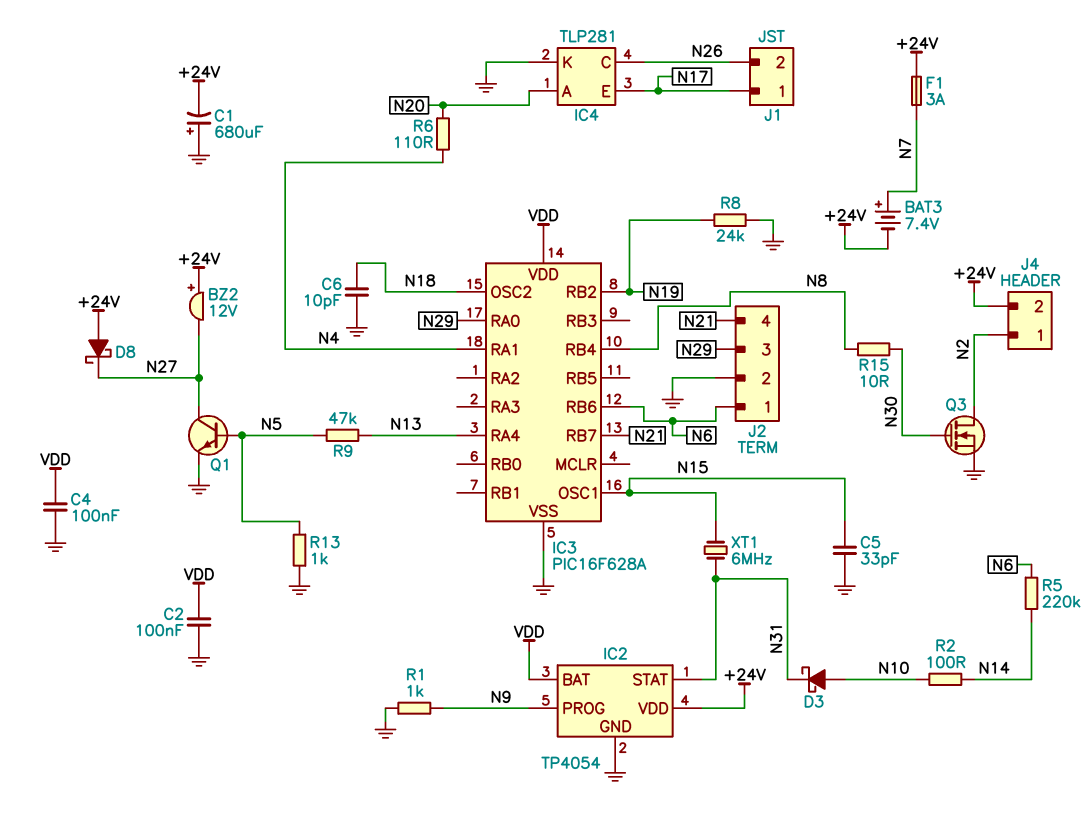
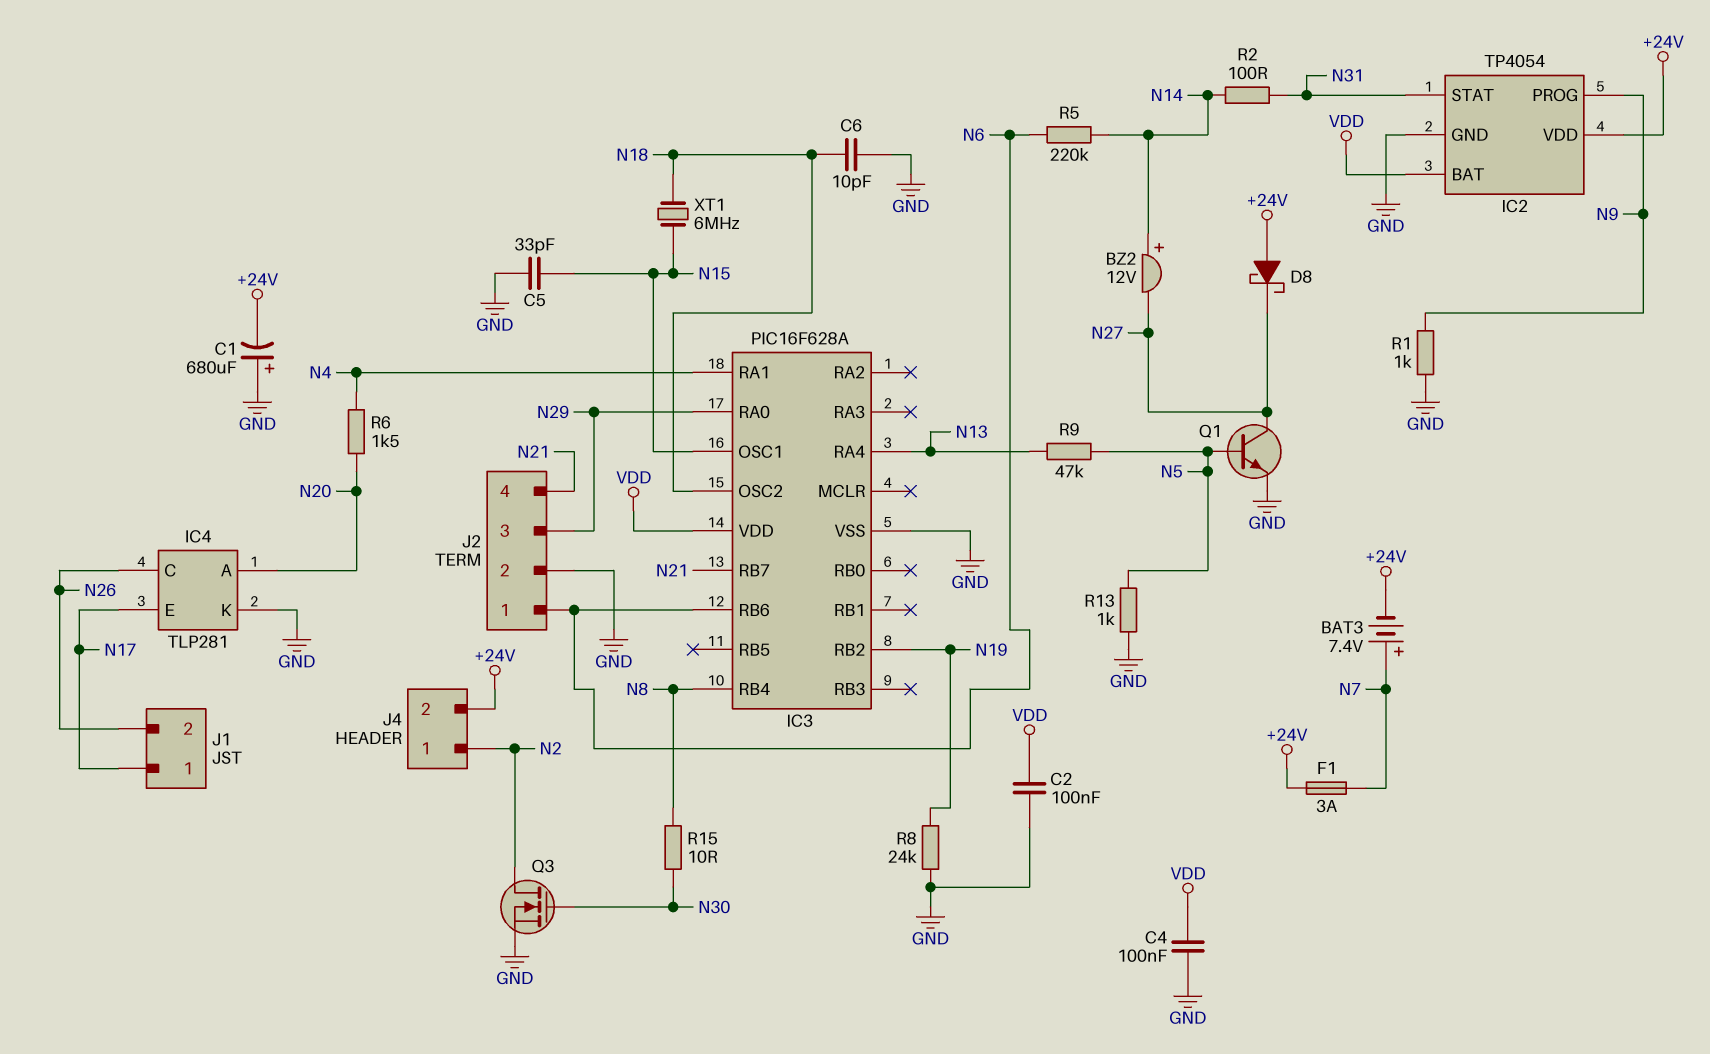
BZ2: buzzer 12V (plus +24V, minus N27) -> buzzer 12V (plus N14, minus N27)
D3: schottky (A N10, K N31) -> none
R2: 100 (N10, N14) -> 100 (N14, N31)
R6: 110 (N4, N20) -> 1.5k (N4, N20)
XT1: 6MHz (N15, N31) -> 6MHz (N15, N18)

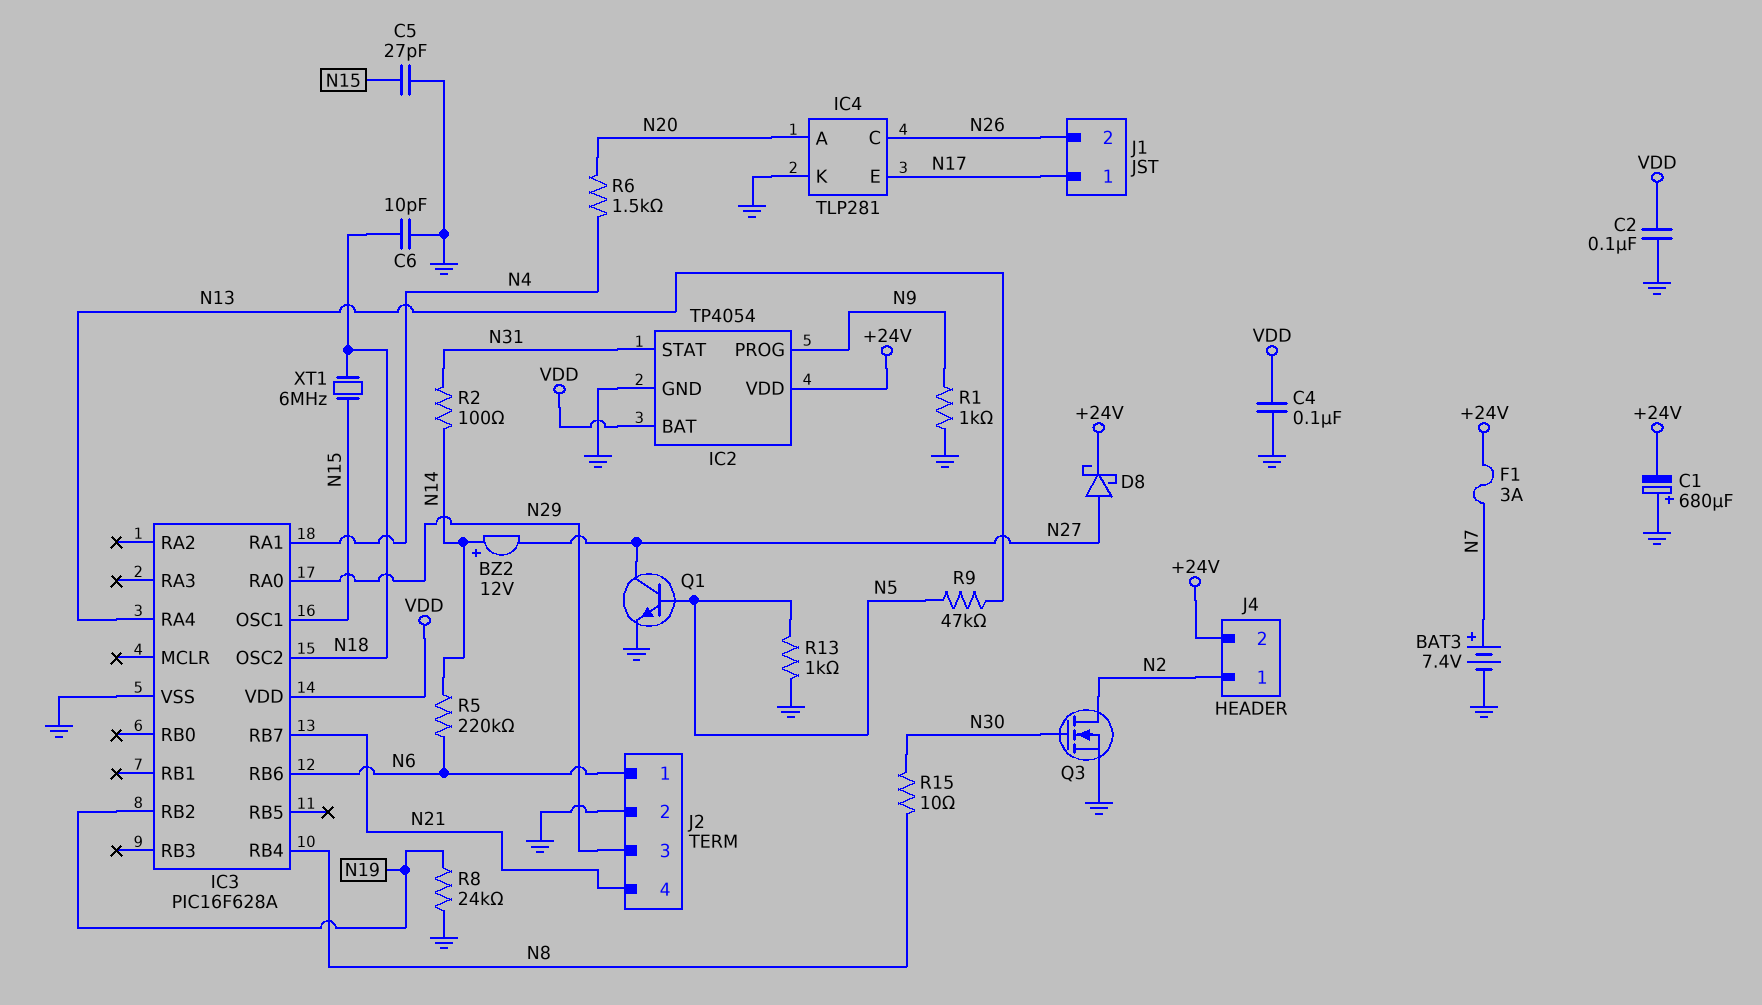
BAT3: 7.4V (plus N7, minus +24V) -> 7.4V (plus N7, minus GND)
C5: 33pF (GND, N15) -> 27pF (GND, N15)
D8: schottky (A +24V, K N27) -> schottky (A N27, K +24V)

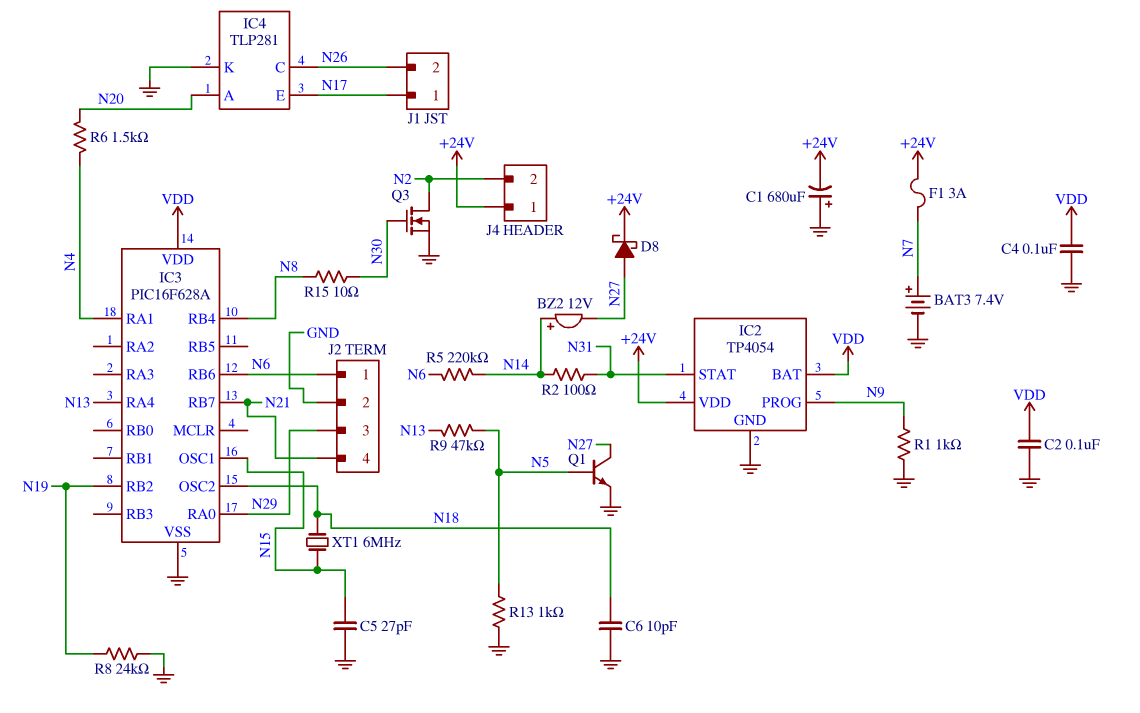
J4 pin 1: N2 -> +24V
J4 pin 2: +24V -> N2

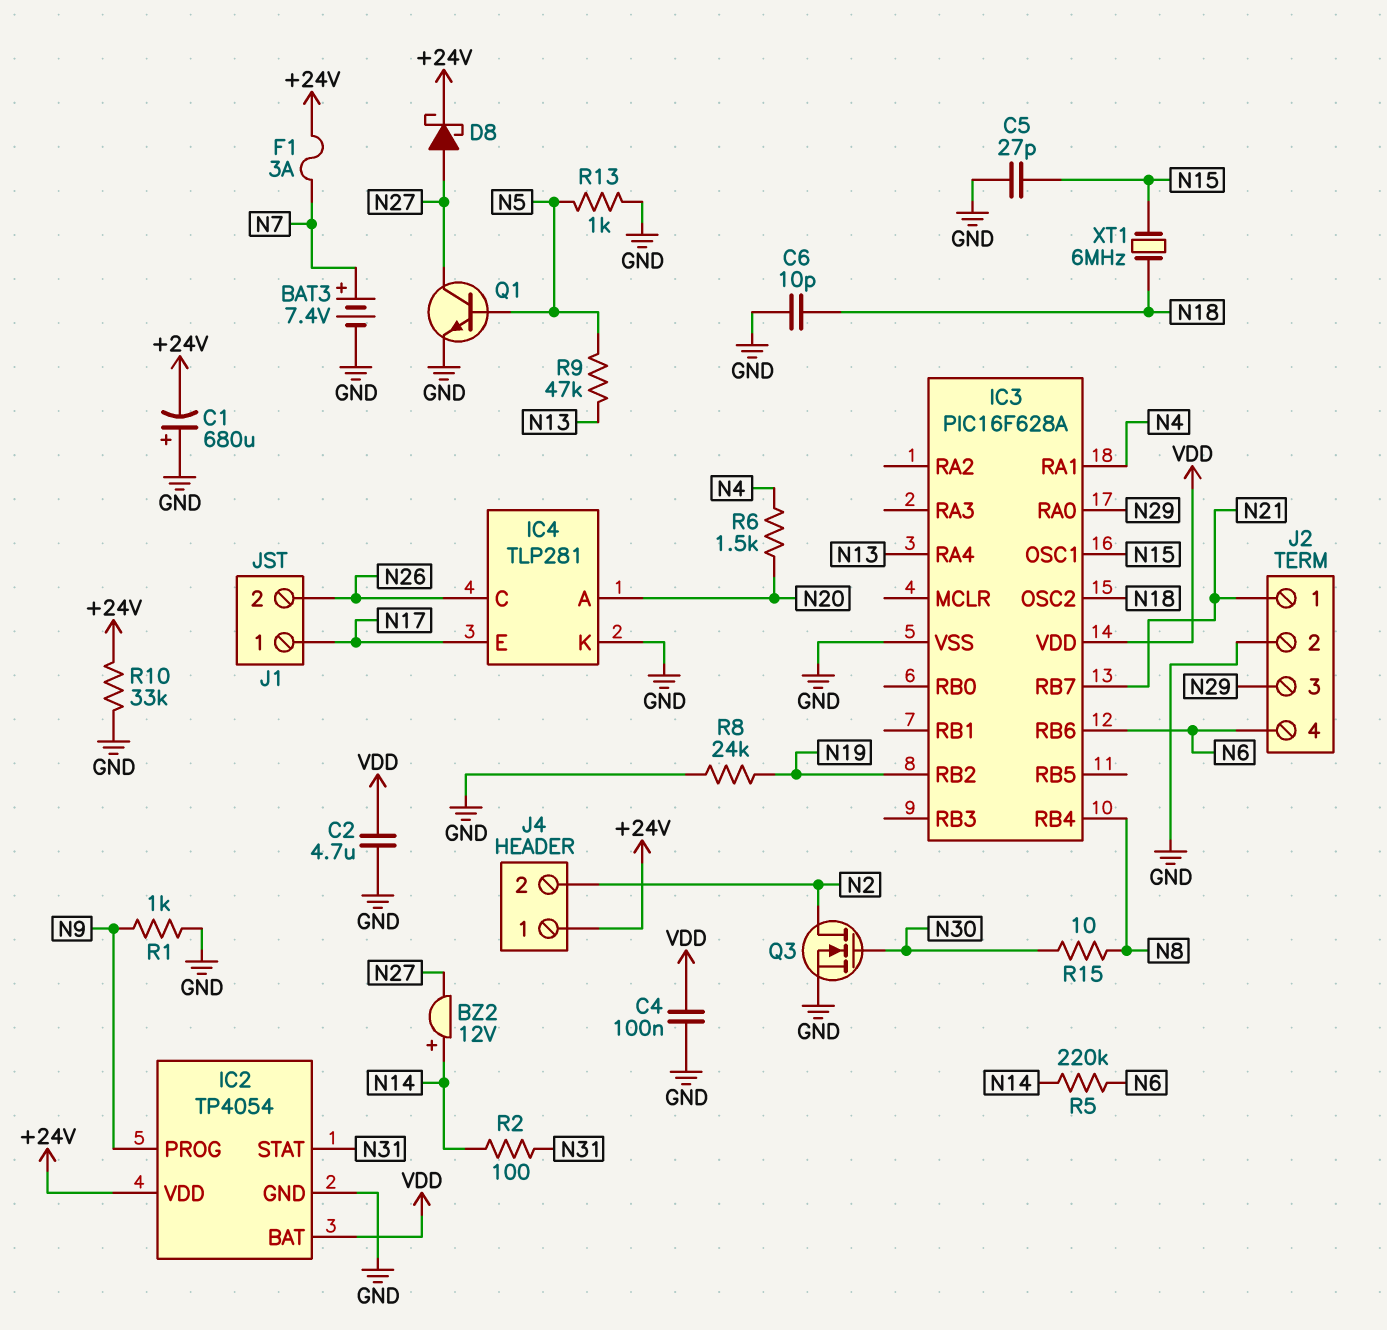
C2: 100nF (GND, VDD) -> 4.7uF (GND, VDD)
J2 pin 1: N6 -> N21
J2 pin 4: N21 -> N6
R10: none -> 33k (+24V, GND)

